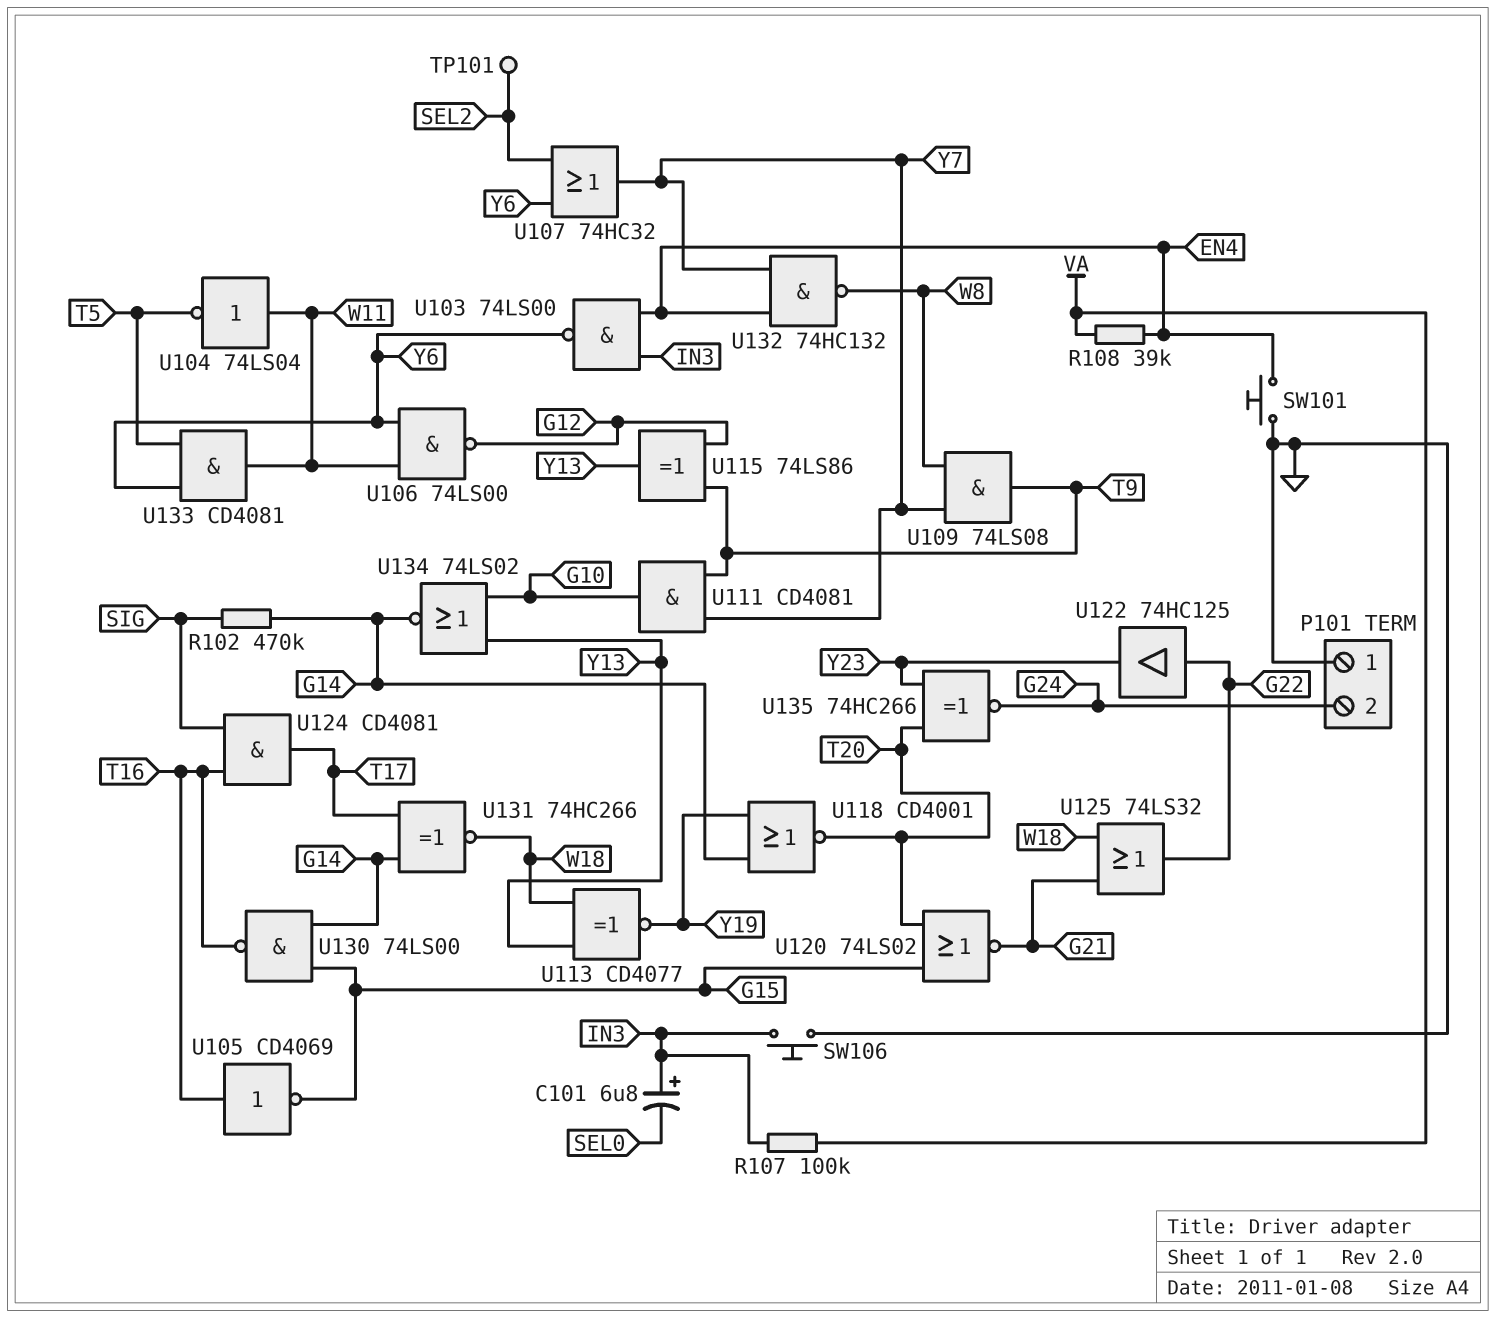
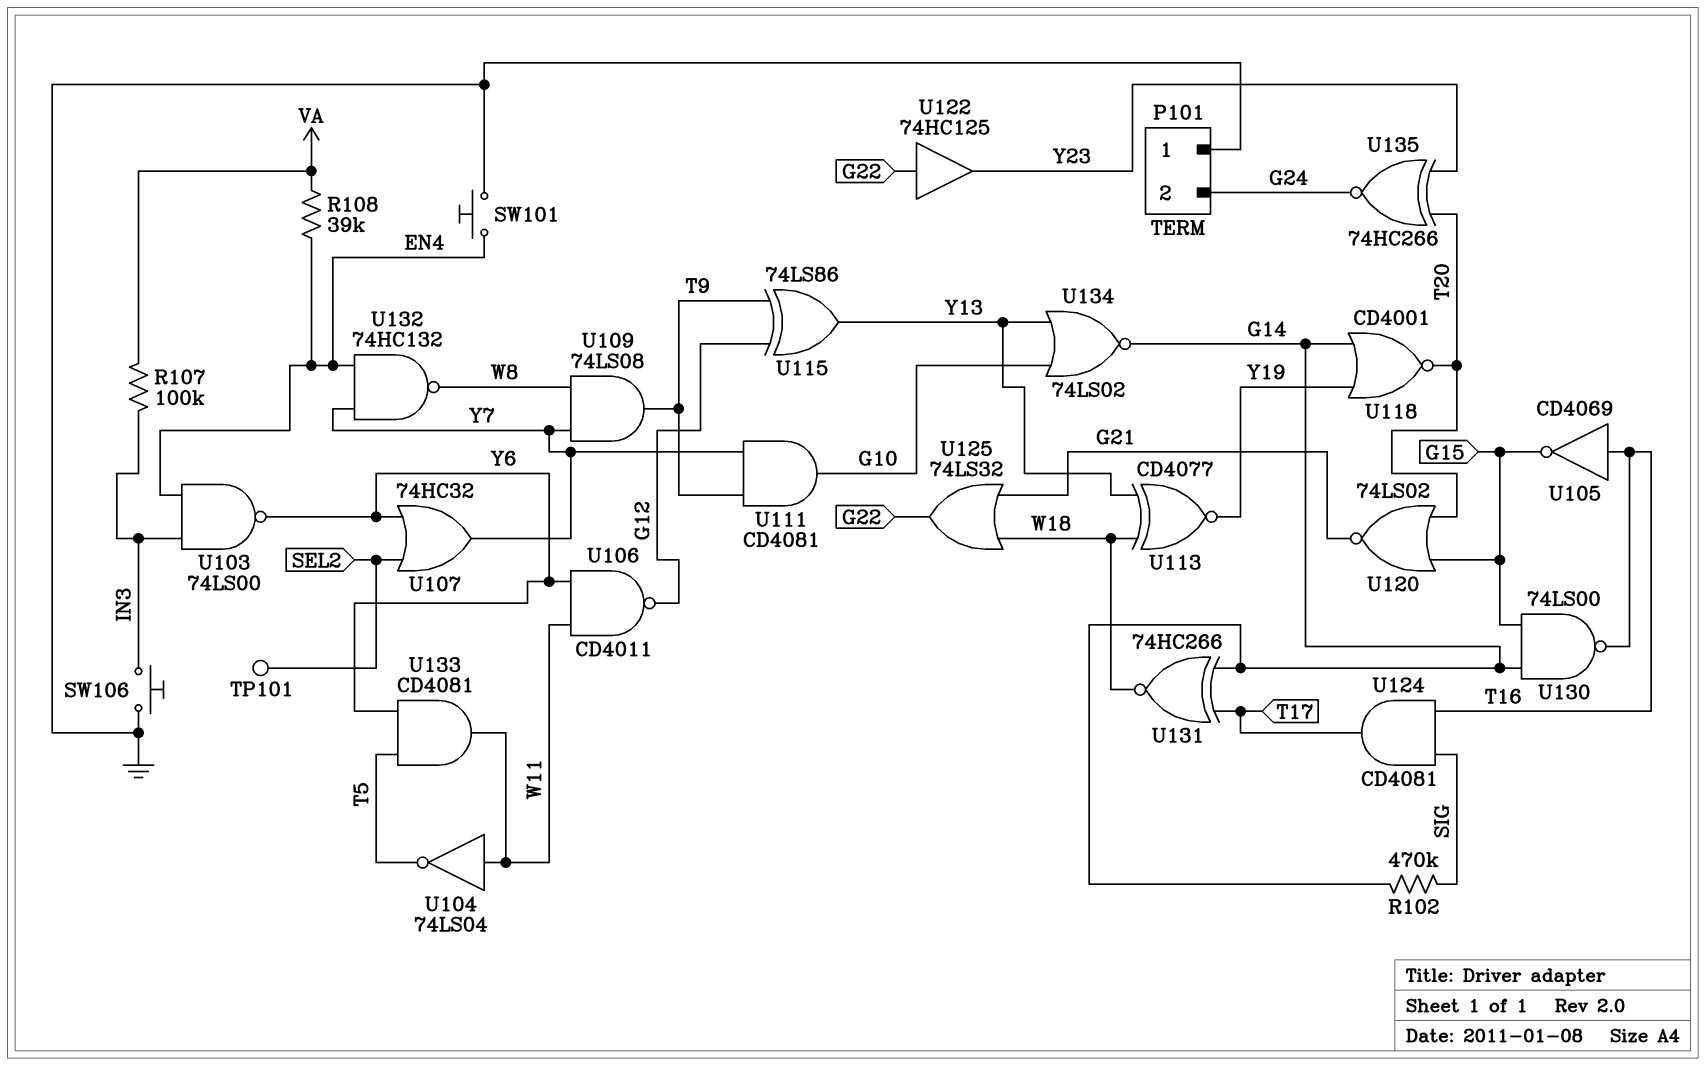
C101: 6.8uF (plus IN3, minus SEL0) -> none
U106: NAND 74LS00 (in W11, in Y6, out G12) -> NAND CD4011 (in W11, in Y6, out G12)

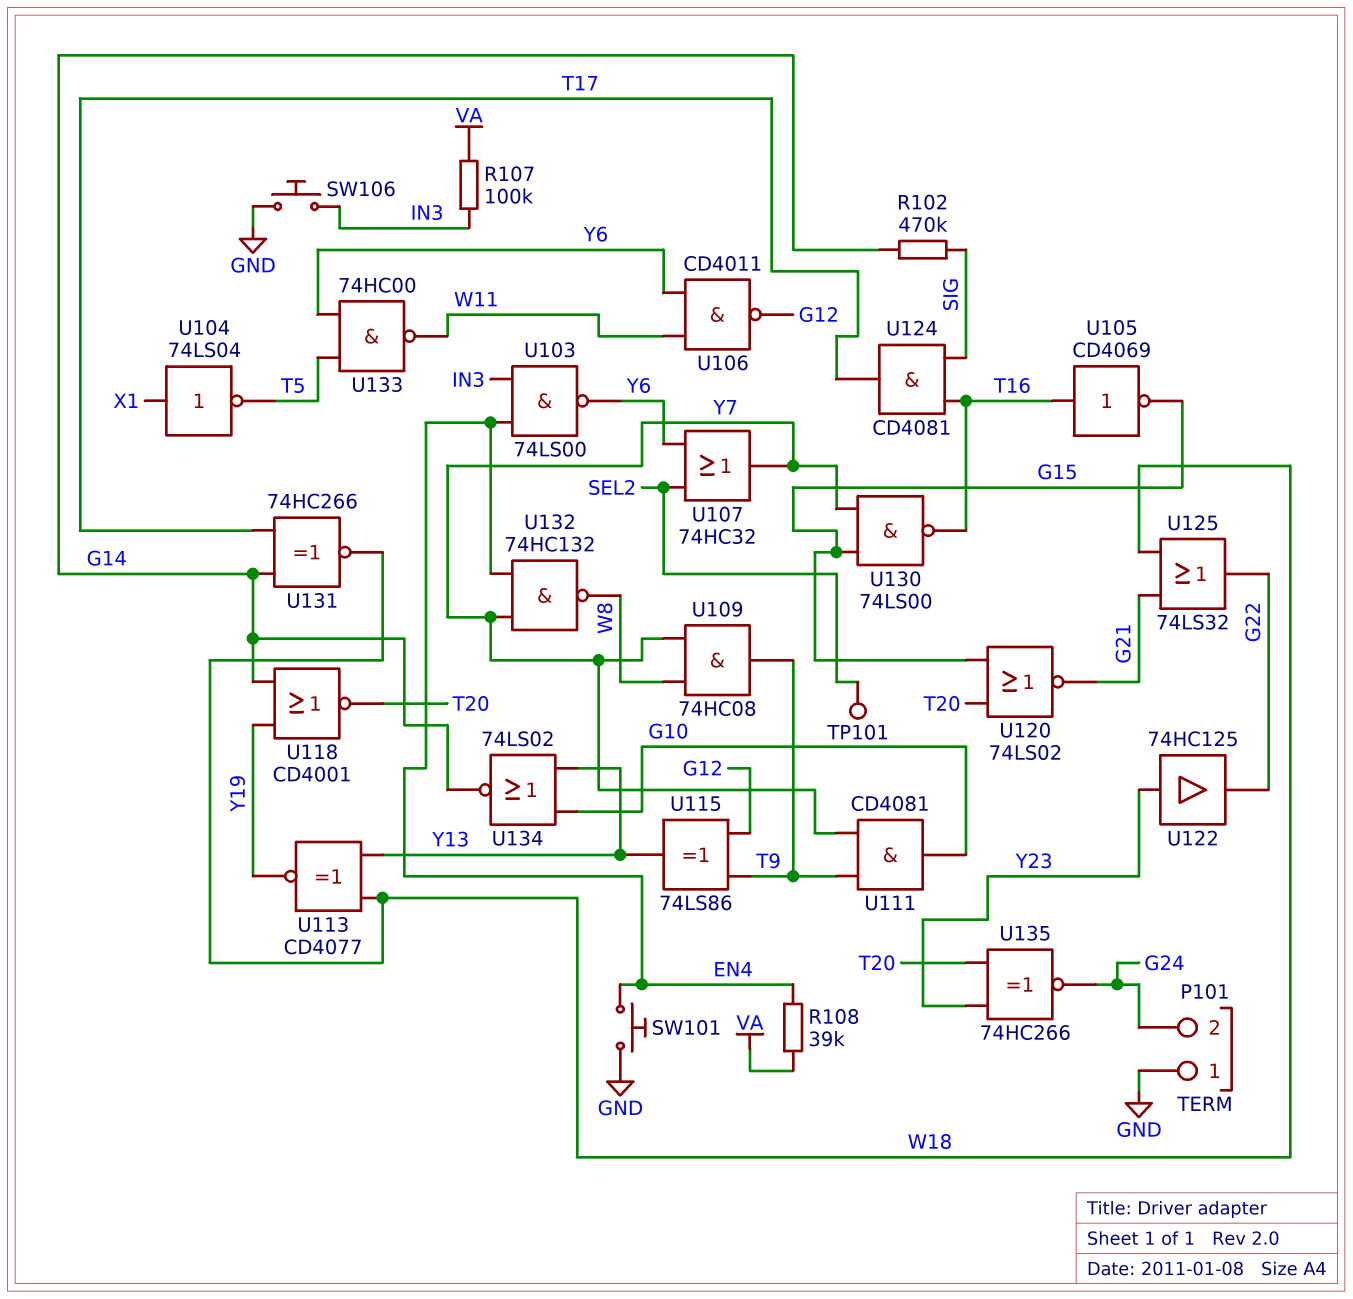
U104: NOT 74LS04 (in W11, out T5) -> NOT 74LS04 (in X1, out T5)
U109: AND 74LS08 (in W8, in Y7, out T9) -> AND 74HC08 (in W8, in Y7, out T9)
U122: buffer 74HC125 (in G22, out Y23) -> buffer 74HC125 (in Y23, out G22)
U130: NAND 74LS00 (in G14, in G15, out T16) -> NAND 74LS00 (in G15, in Y7, out T16)
U133: AND CD4081 (in T5, in Y6, out W11) -> NAND 74HC00 (in T5, in Y6, out W11)

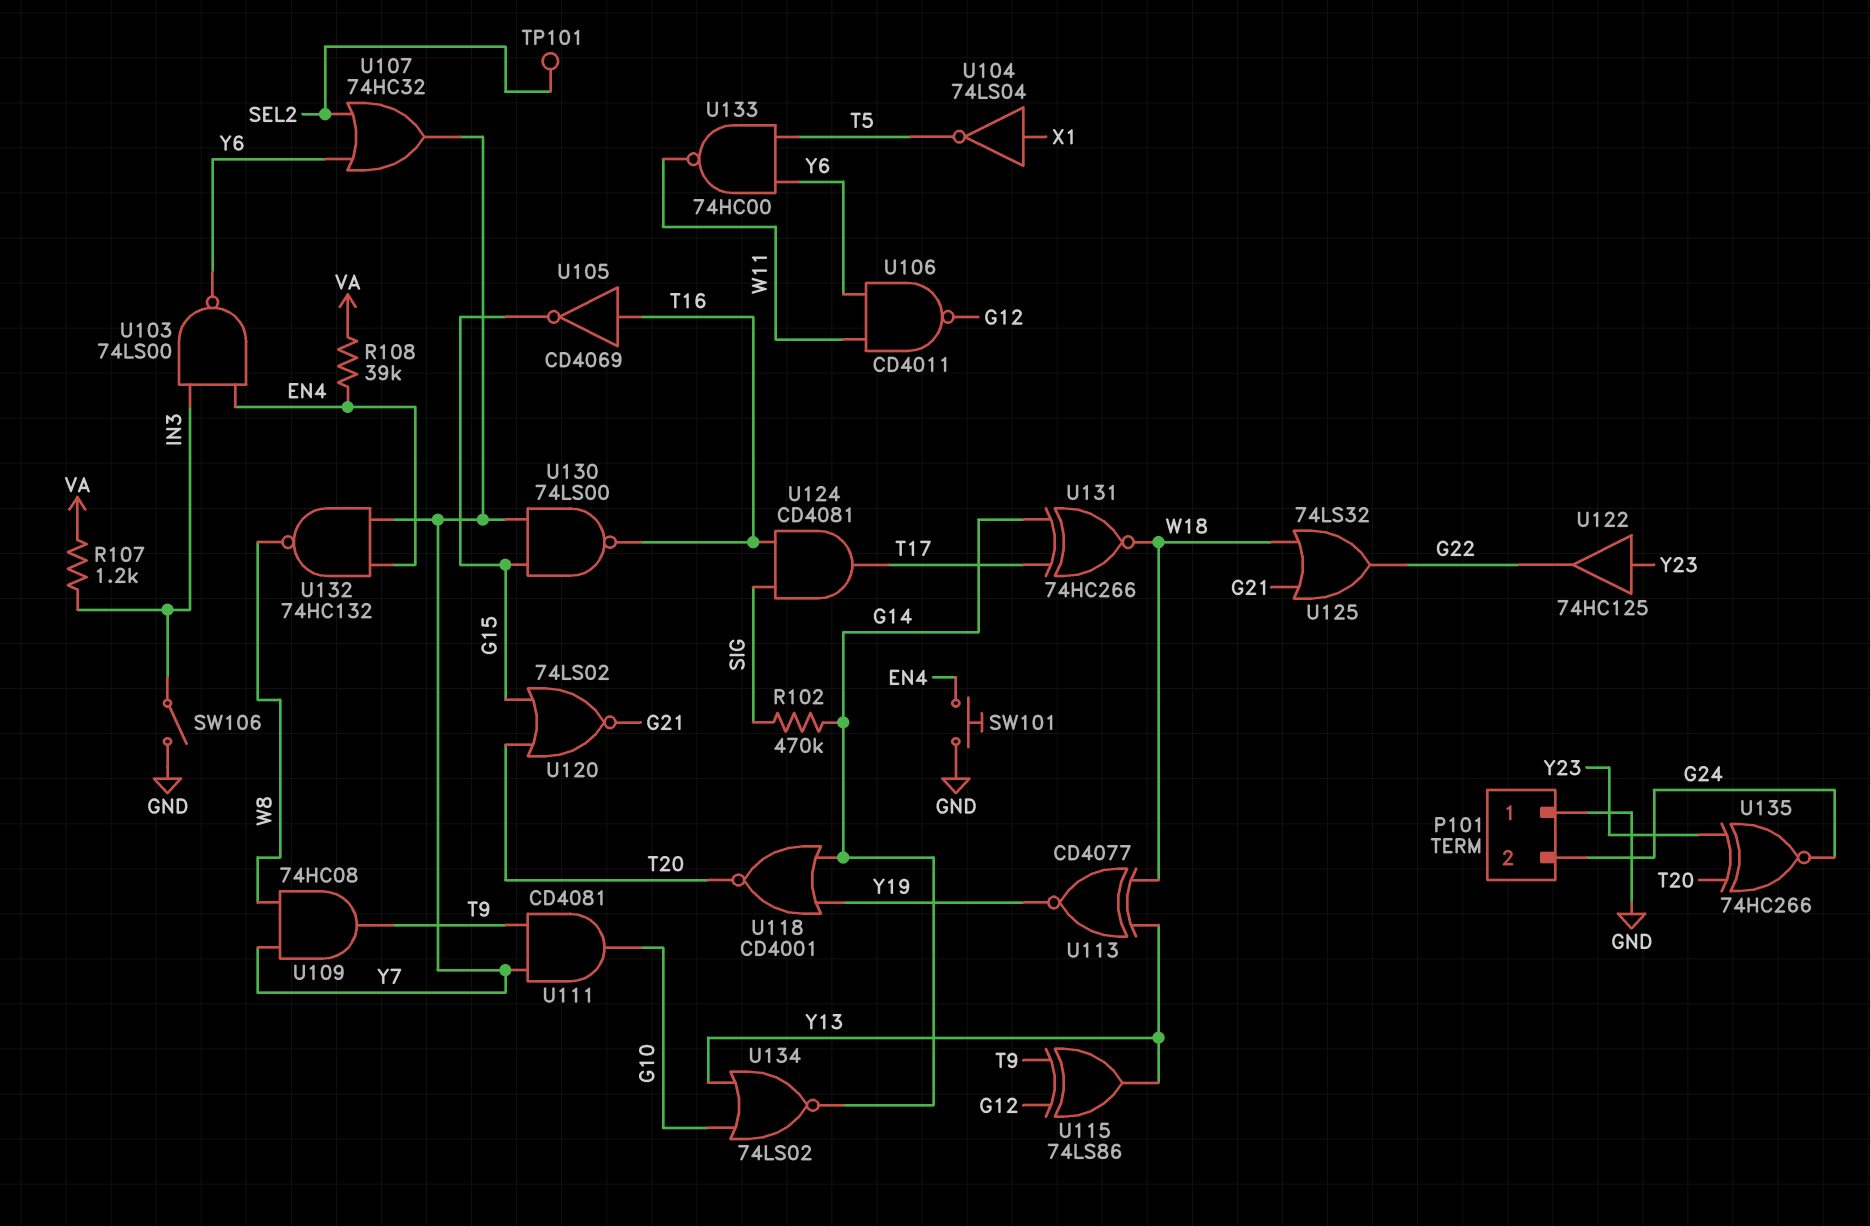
R107: 100k (IN3, VA) -> 1.2k (IN3, VA)
SW106: button (GND, IN3) -> switch (GND, IN3)

